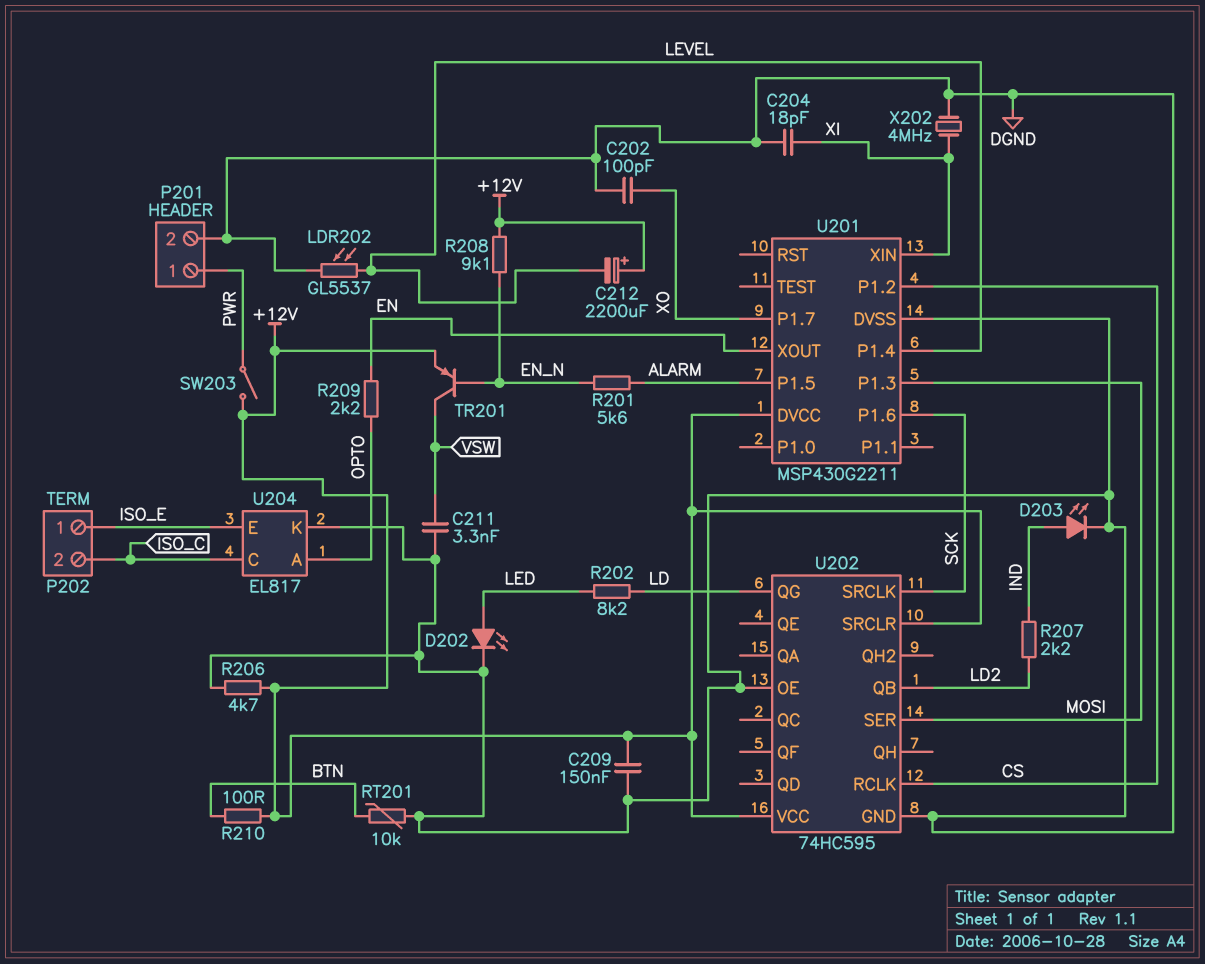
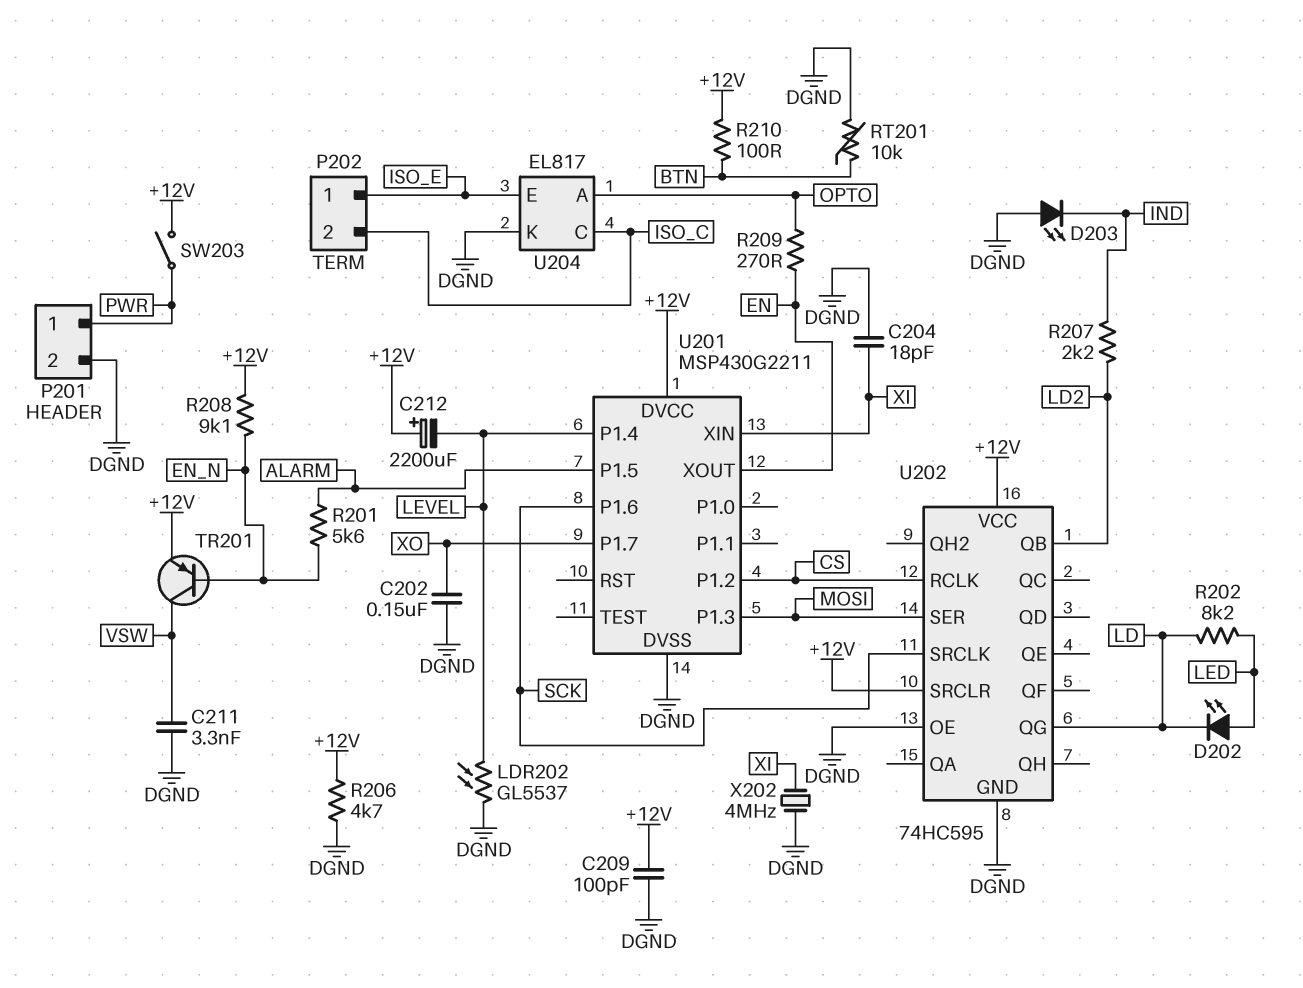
C202: 100pF (DGND, XO) -> 150nF (DGND, XO)
C209: 150nF (+12V, DGND) -> 100pF (+12V, DGND)
D202: LED (A LED, K DGND) -> LED (A LED, K LD)
D203: LED (A IND, K DGND) -> LED (A DGND, K IND)
R209: 2.2k (EN, OPTO) -> 270 (EN, OPTO)

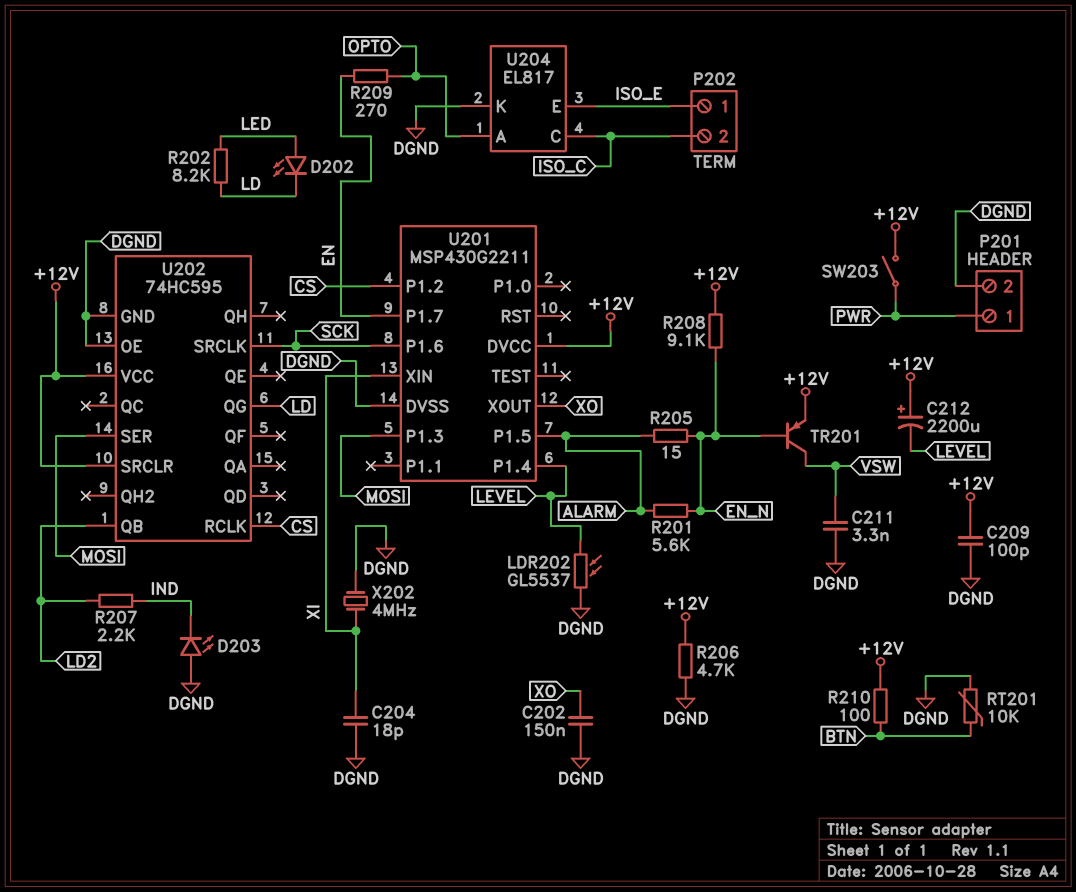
R205: none -> 15 (ALARM, EN_N)
U201 pin P1.7: XO -> EN
U201 pin XOUT: EN -> XO

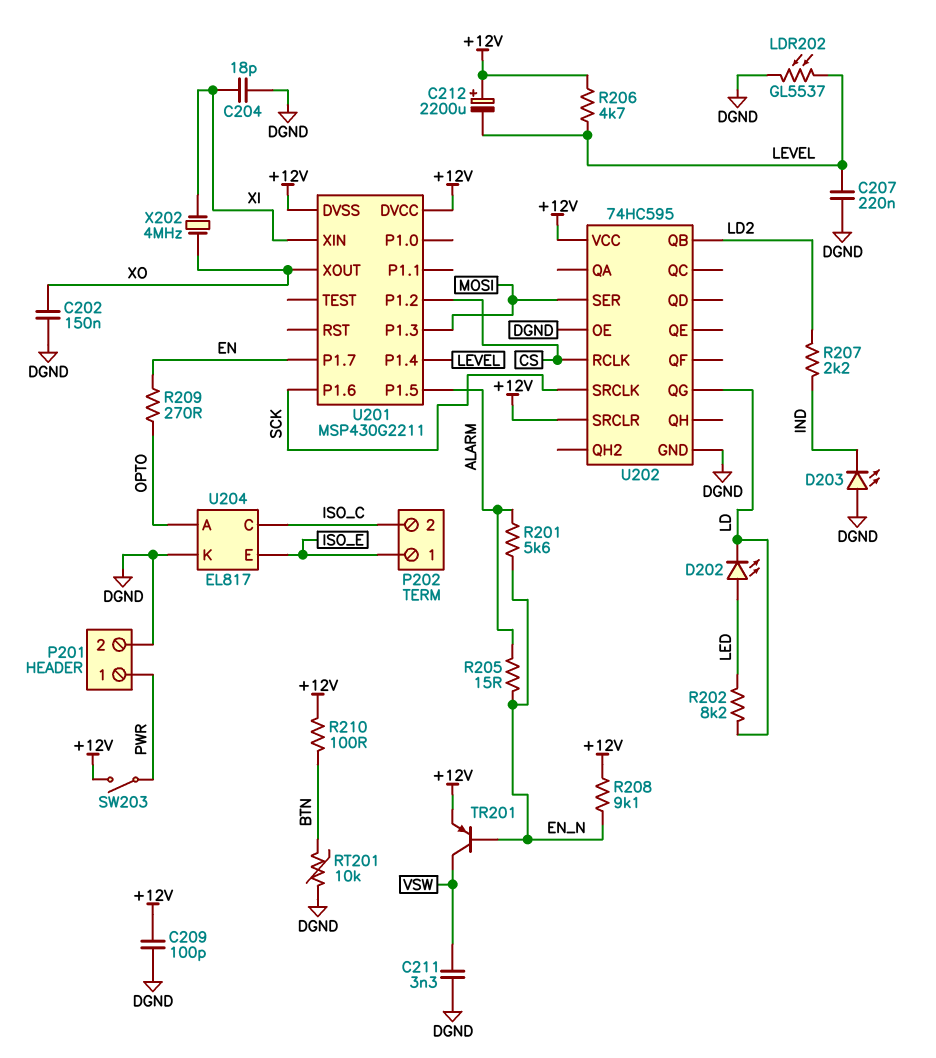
C207: none -> 220nF (DGND, LEVEL)
R206: 4.7k (+12V, DGND) -> 4.7k (+12V, LEVEL)
U201 pin DVSS: DGND -> +12V
X202: 4MHz (DGND, XI) -> 4MHz (XI, XO)

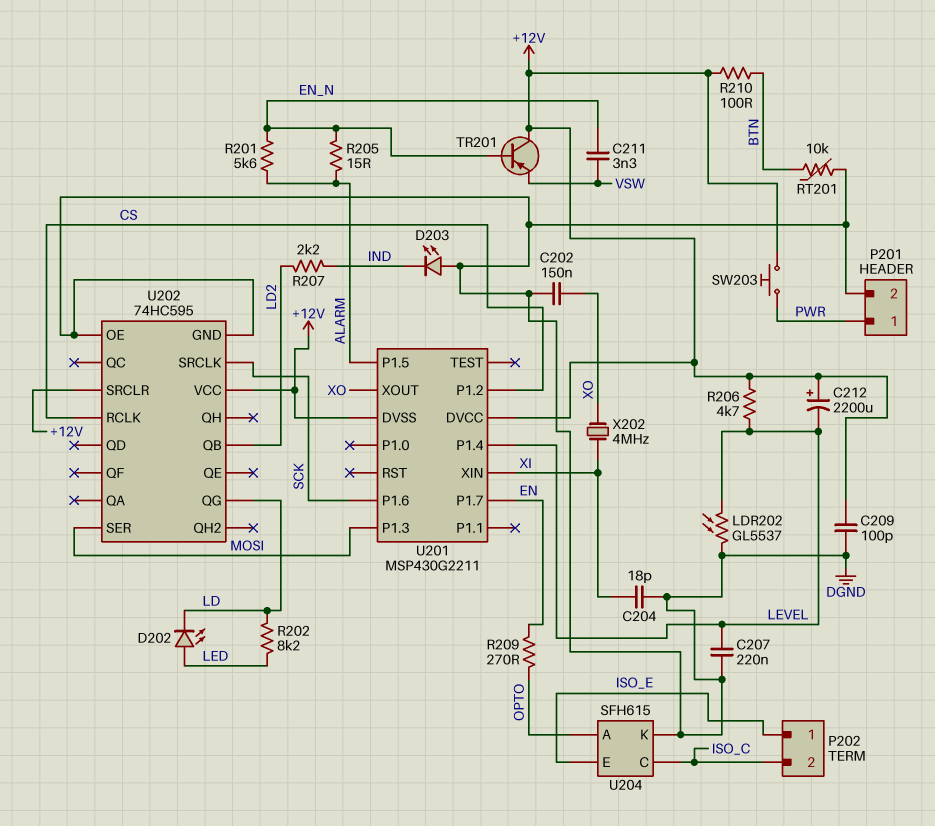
C211: 3.3nF (DGND, VSW) -> 3.3nF (EN_N, VSW)
R208: 9.1k (+12V, EN_N) -> none
SW203: switch (+12V, PWR) -> button (+12V, PWR)
TR201: PNP (B EN_N, C VSW, E +12V) -> PNP (B EN_N, C +12V, E VSW)
U204: EL817 -> SFH615

